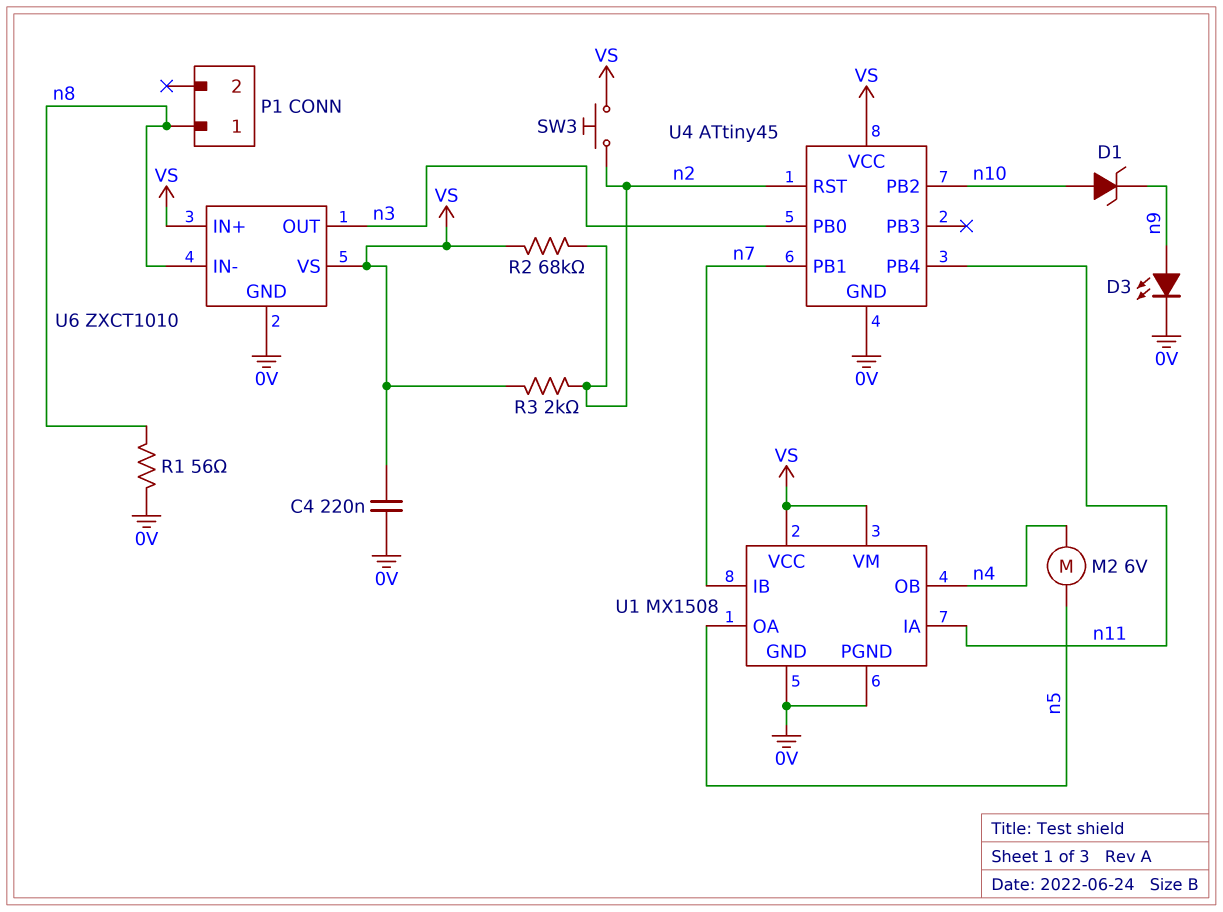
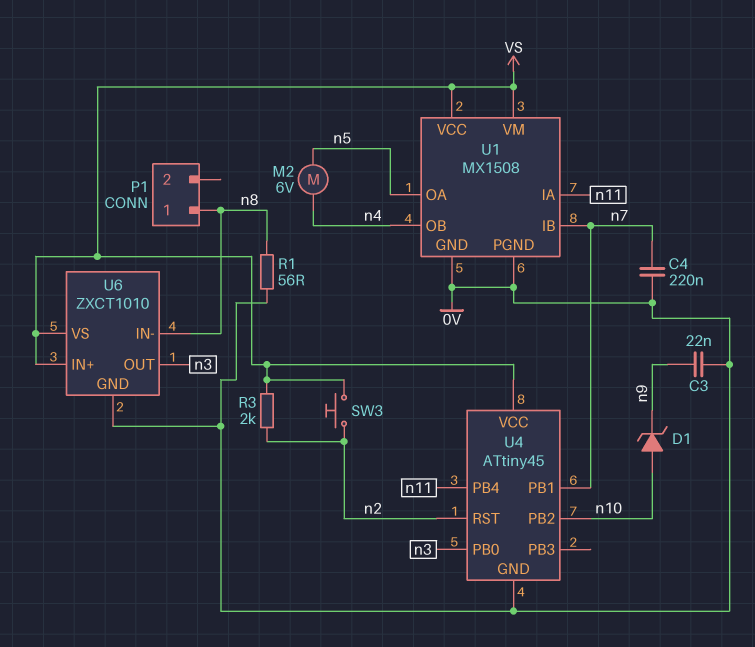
C3: none -> 22nF (0V, n9)
C4: 220nF (0V, VS) -> 220nF (0V, n7)
D3: LED (A n9, K 0V) -> none
R2: 68k (VS, n2) -> none

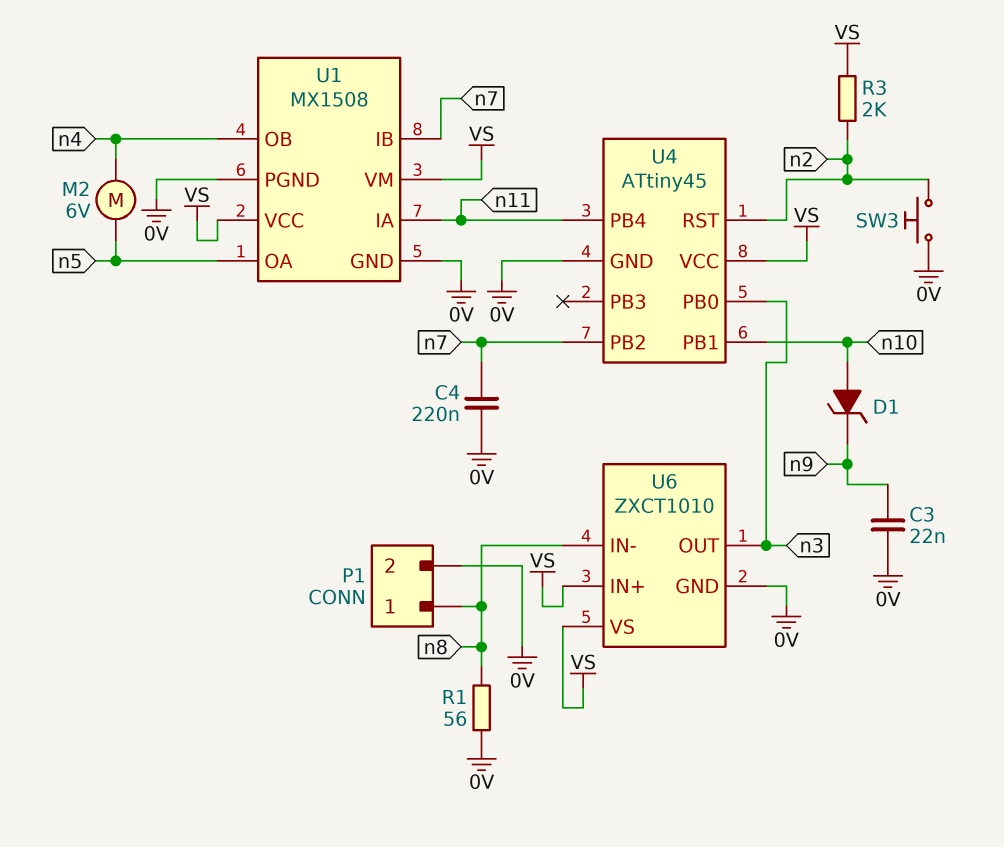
P1 pin 2: none -> 0V
SW3: button (VS, n2) -> button (0V, n2)
U4 pin PB1: n7 -> n10
U4 pin PB2: n10 -> n7

